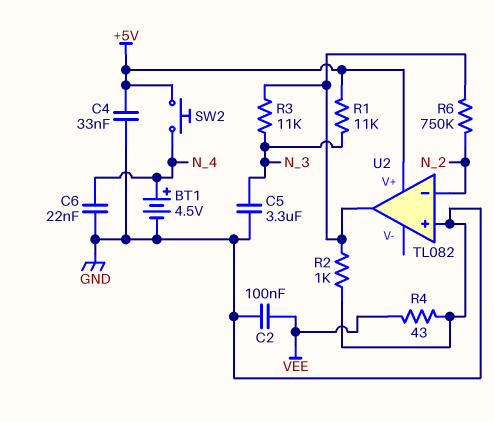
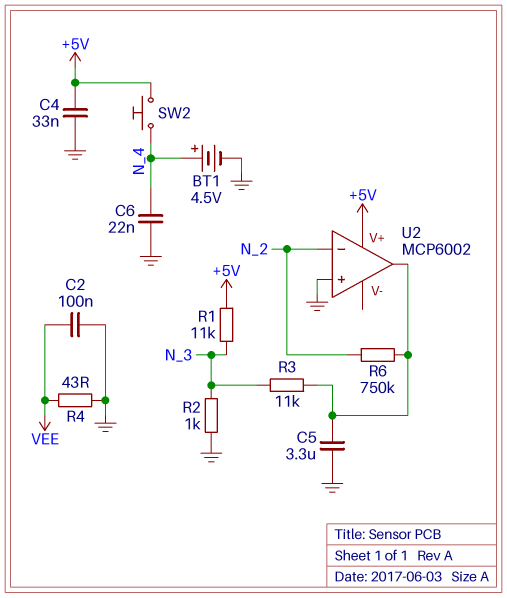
C5: 3.3uF (GND, N_3) -> 3.3uF (GND, U2/out)
R2: 1k (GND, U2/out) -> 1k (GND, N_3)
U2: TL082 -> MCP6002

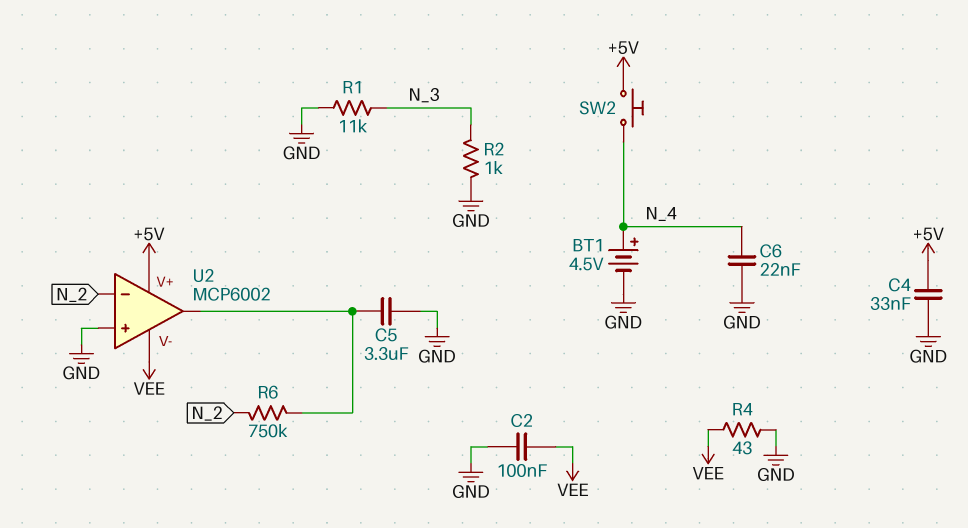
R1: 11k (+5V, N_3) -> 11k (GND, N_3)
R3: 11k (N_3, U2/out) -> none
U2 pin V-: none -> VEE

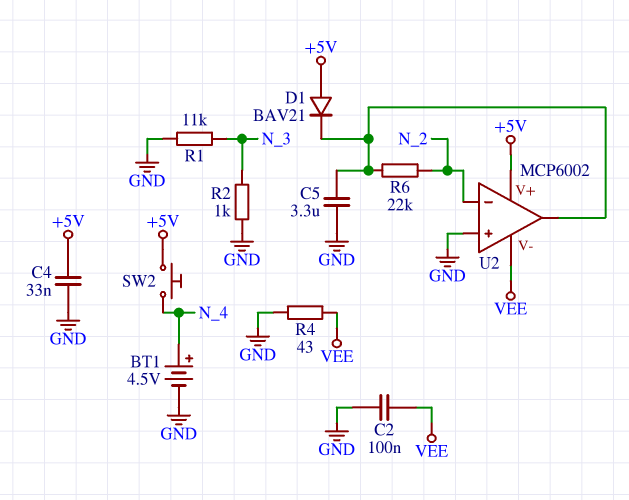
C6: 22nF (GND, N_4) -> none
D1: none -> diode BAV21 (A +5V, K U2/out)
R6: 750k (N_2, U2/out) -> 22k (N_2, U2/out)

